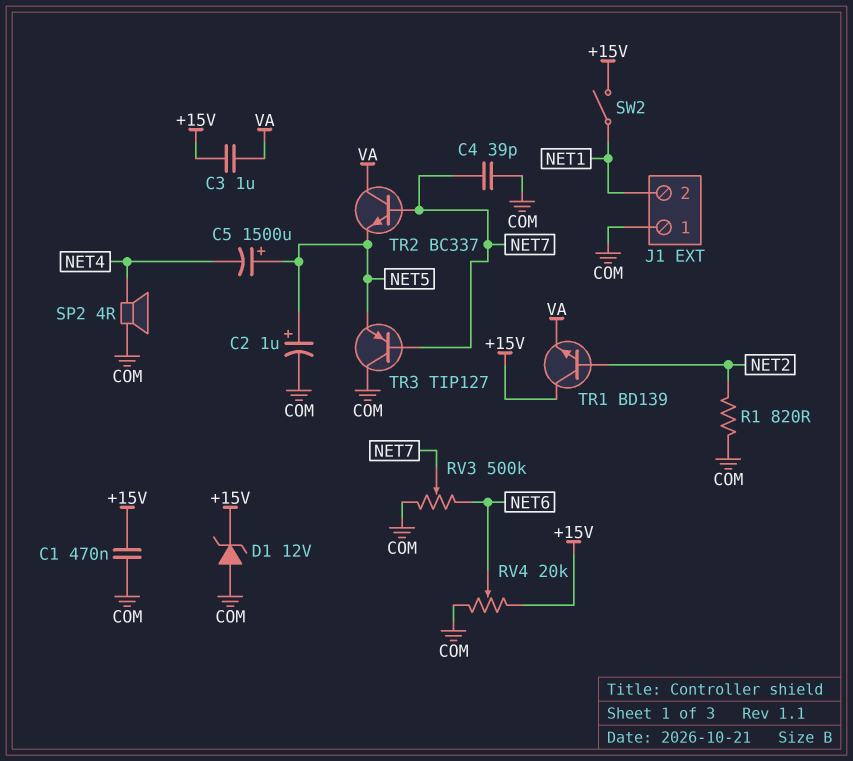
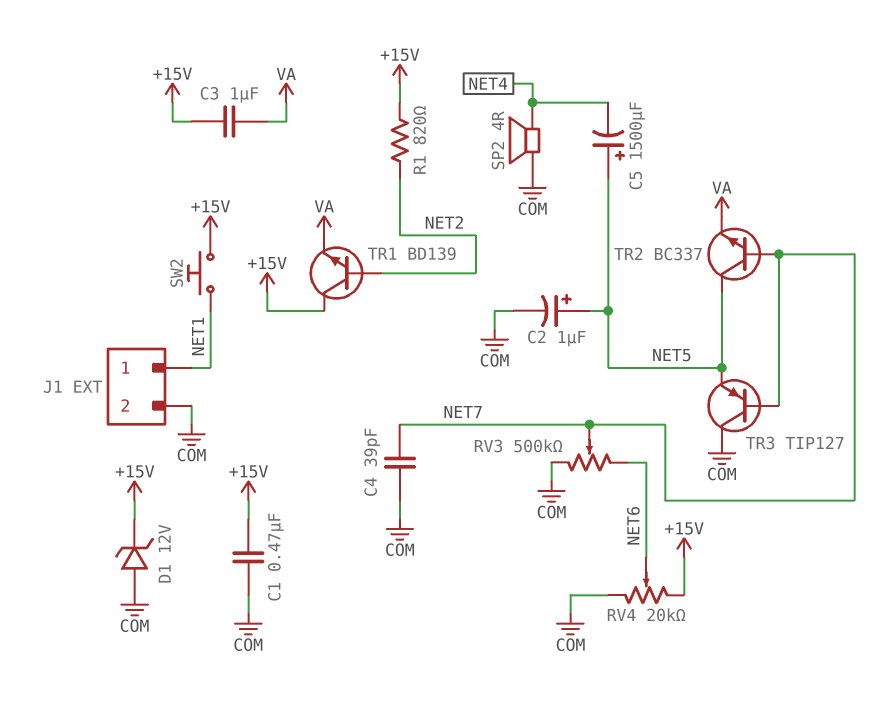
J1 pin 1: COM -> NET1
J1 pin 2: NET1 -> COM
R1: 820 (COM, NET2) -> 820 (+15V, NET2)
SW2: switch (+15V, NET1) -> button (+15V, NET1)
TR2: NPN BC337 (B NET7, C VA, E NET5) -> NPN BC337 (B NET7, C NET5, E VA)

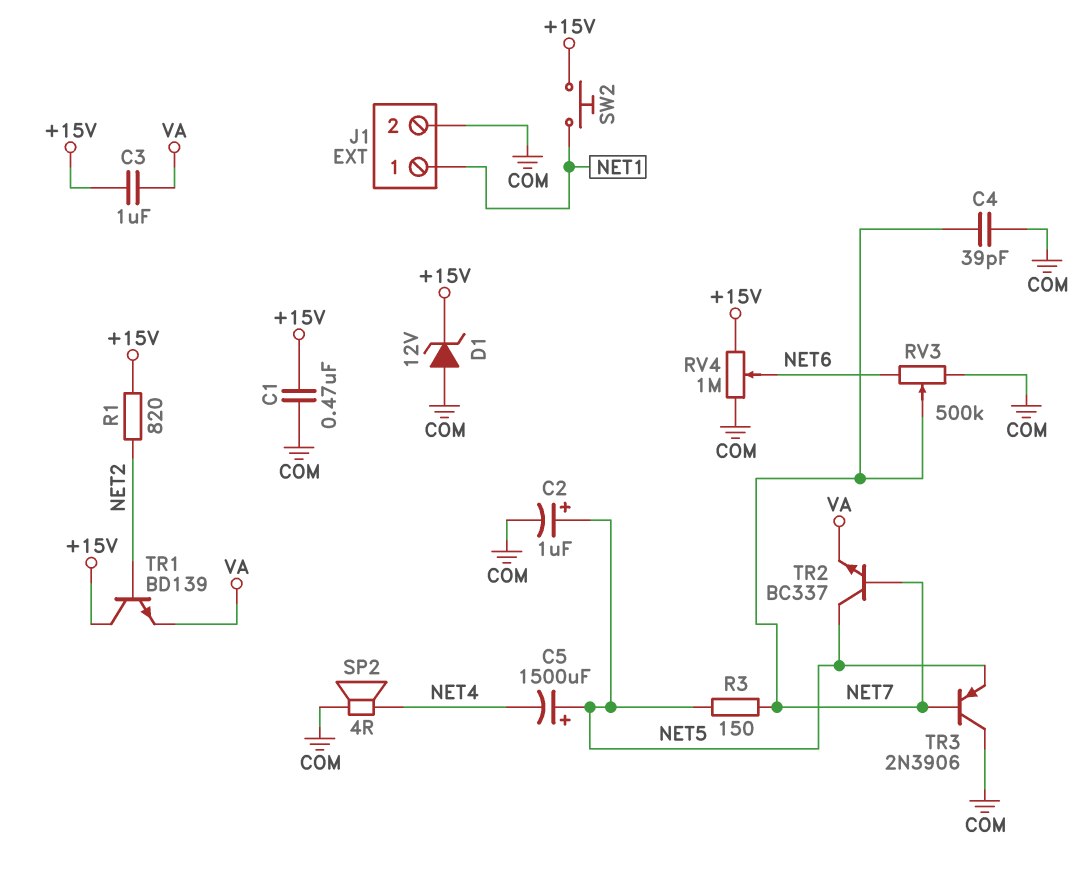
R3: none -> 150 (NET5, NET7)
RV4: 20k (+15V, COM, wiper NET6) -> 1M (+15V, COM, wiper NET6)
TR3: PNP TIP127 (B NET7, C COM, E NET5) -> PNP 2N3906 (B NET7, C COM, E NET5)

